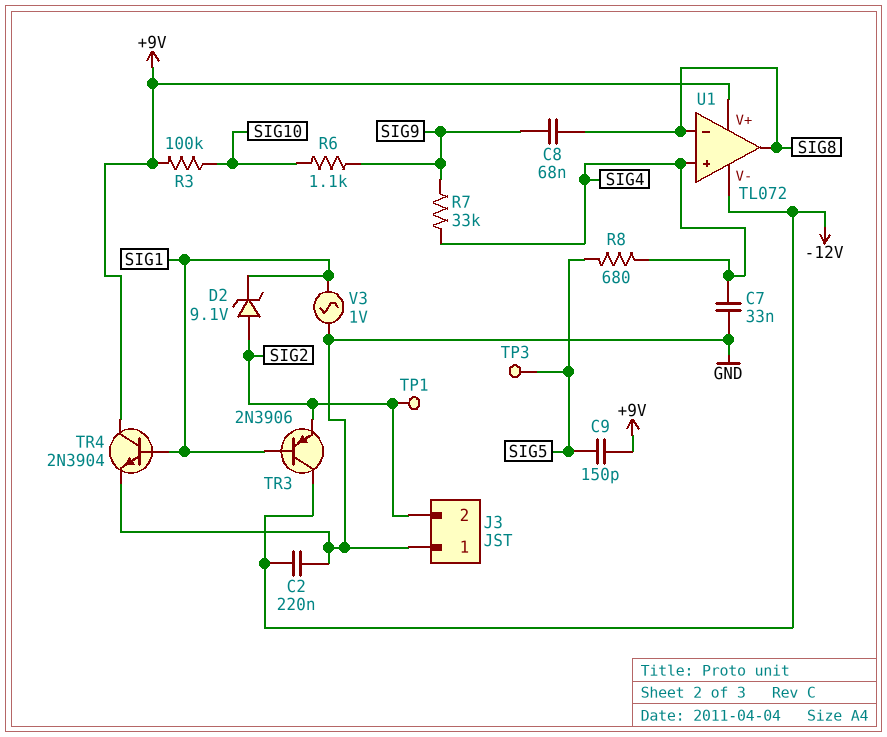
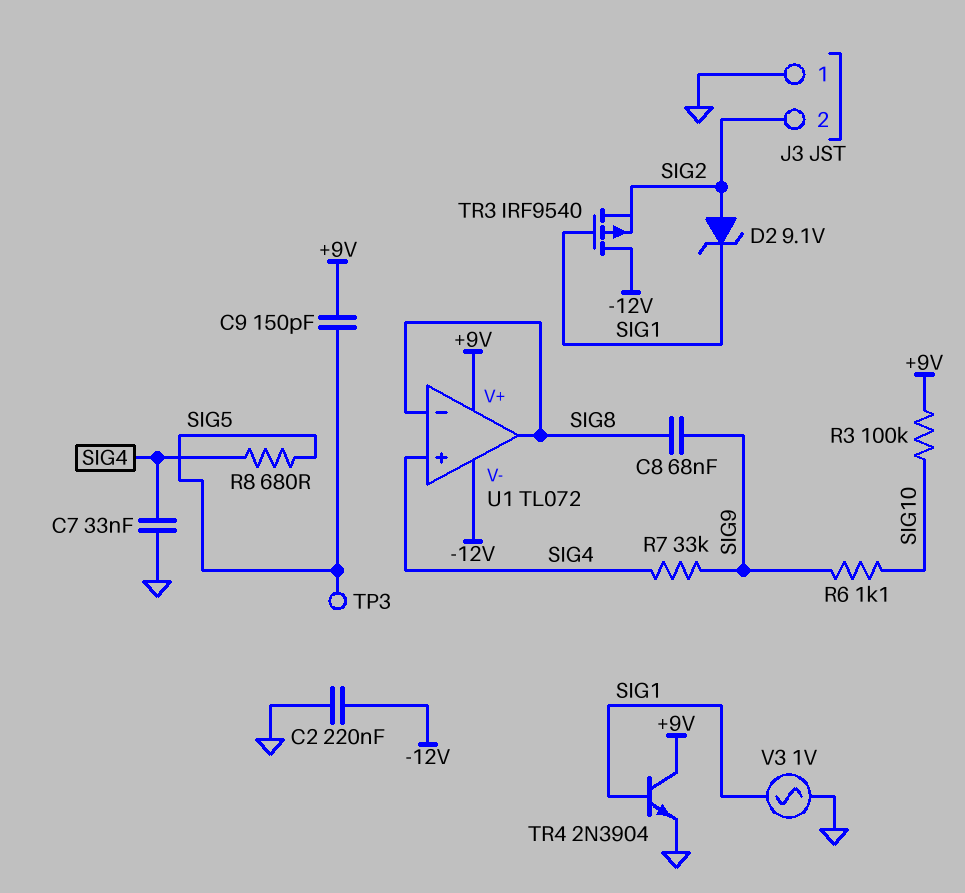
TP1: test point (SIG2) -> none
TR3: PNP 2N3906 (B SIG1, C -12V, E SIG2) -> PMOS IRF9540 (G SIG1, D -12V, S SIG2)

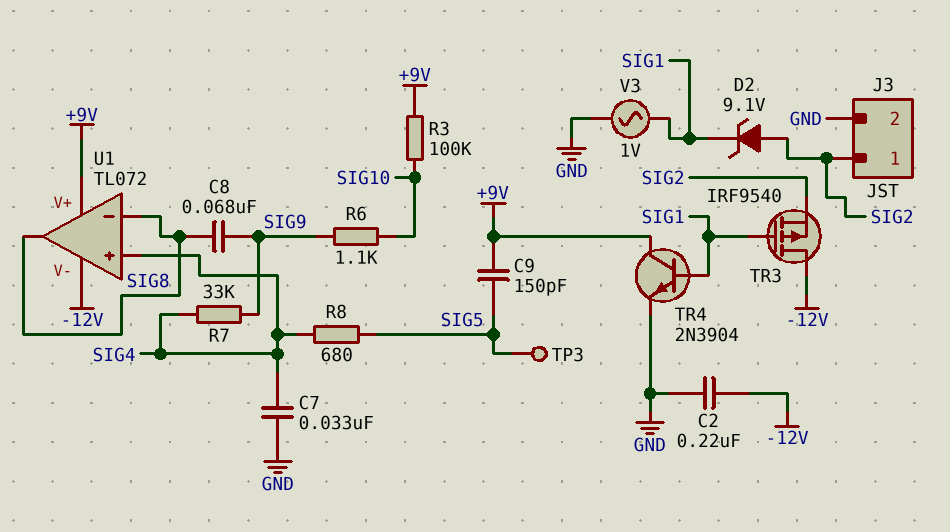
J3 pin 1: GND -> SIG2
J3 pin 2: SIG2 -> GND

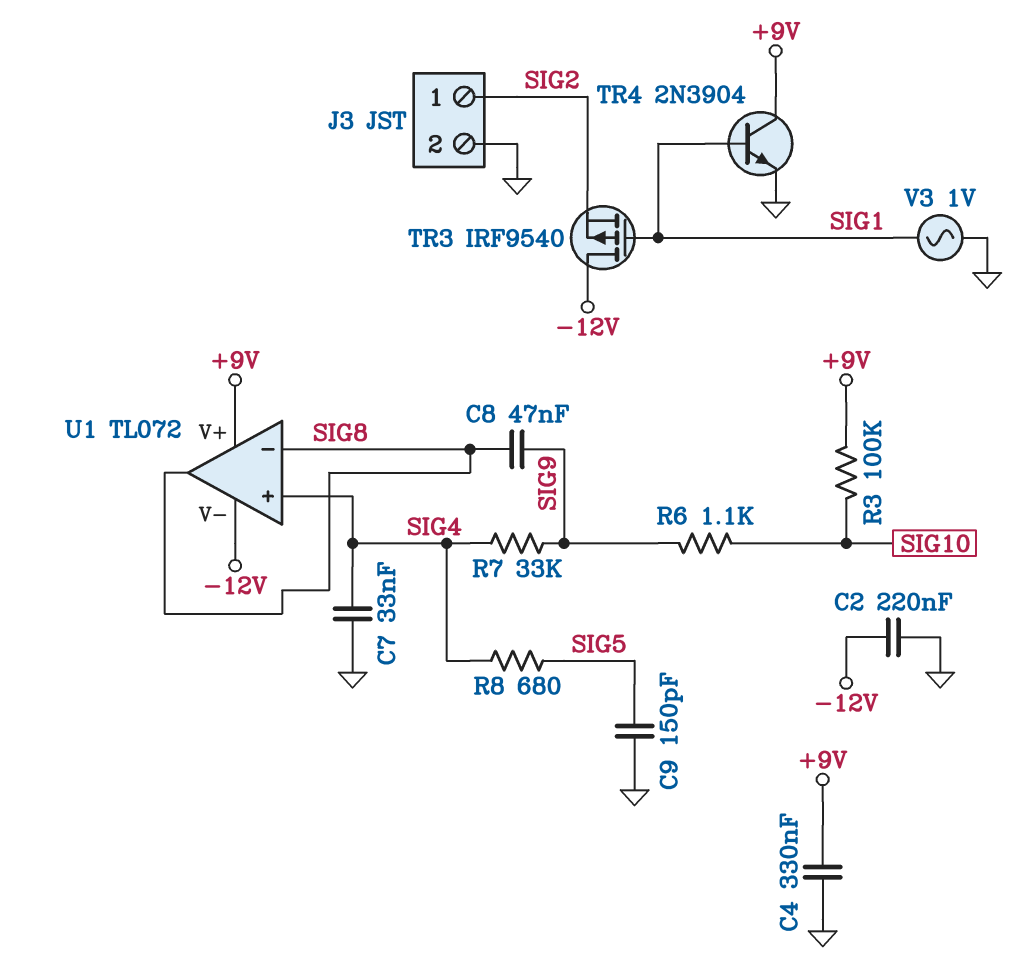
C4: none -> 330nF (+9V, GND)
C8: 68nF (SIG8, SIG9) -> 47nF (SIG8, SIG9)
C9: 150pF (+9V, SIG5) -> 150pF (GND, SIG5)
D2: zener 9.1V (A SIG2, K SIG1) -> none
TP3: test point (SIG5) -> none

